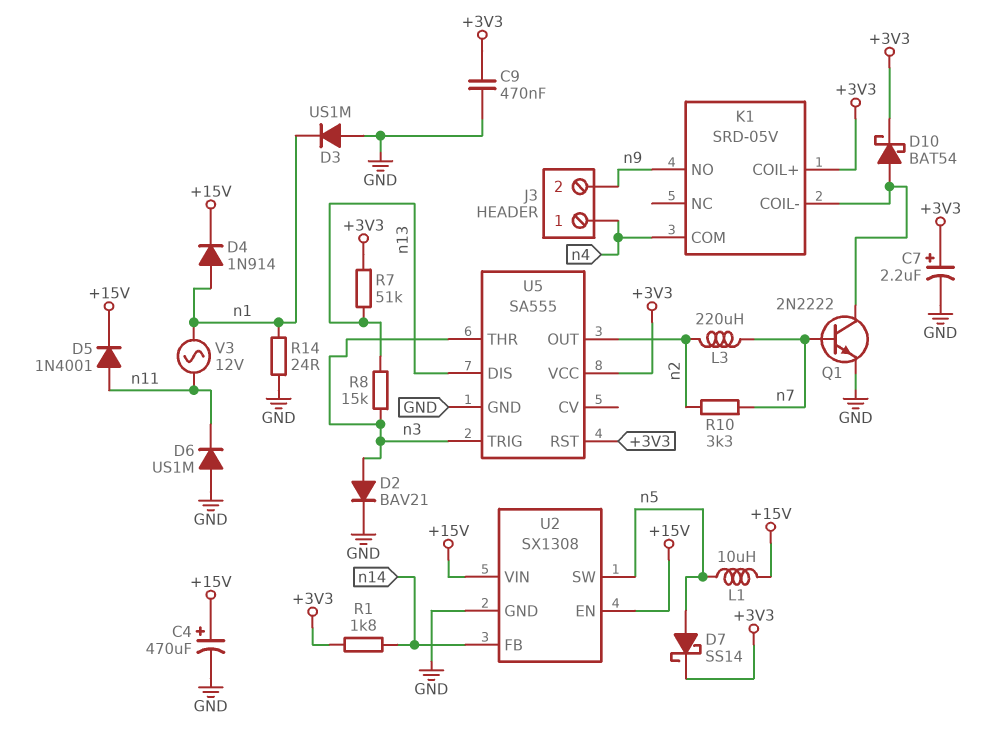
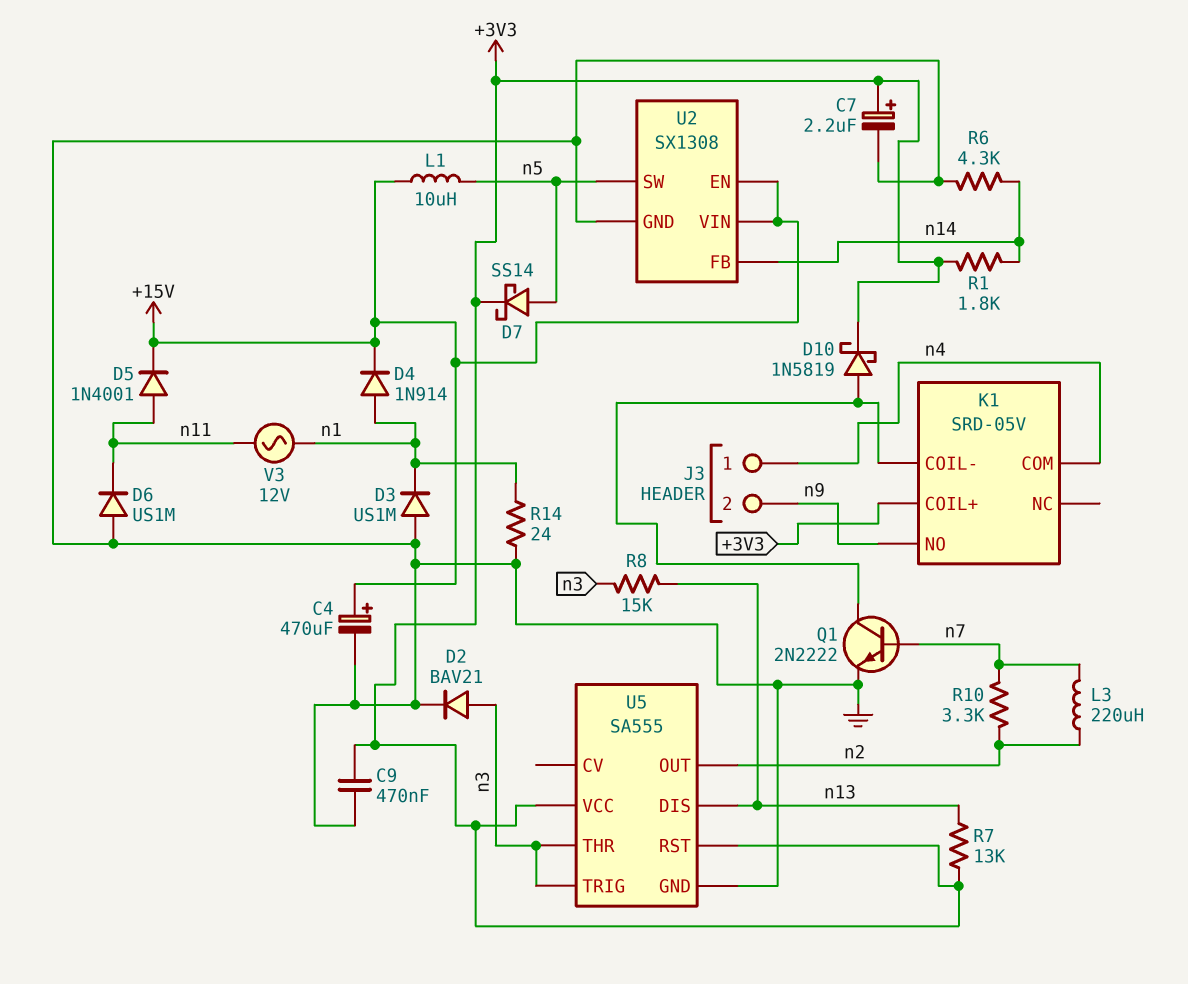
D10: schottky BAT54 (A K1/COIL-, K +3V3) -> schottky 1N5819 (A K1/COIL-, K +3V3)
R6: none -> 4.3k (GND, n14)
R7: 51k (+3V3, n13) -> 13k (+3V3, n13)

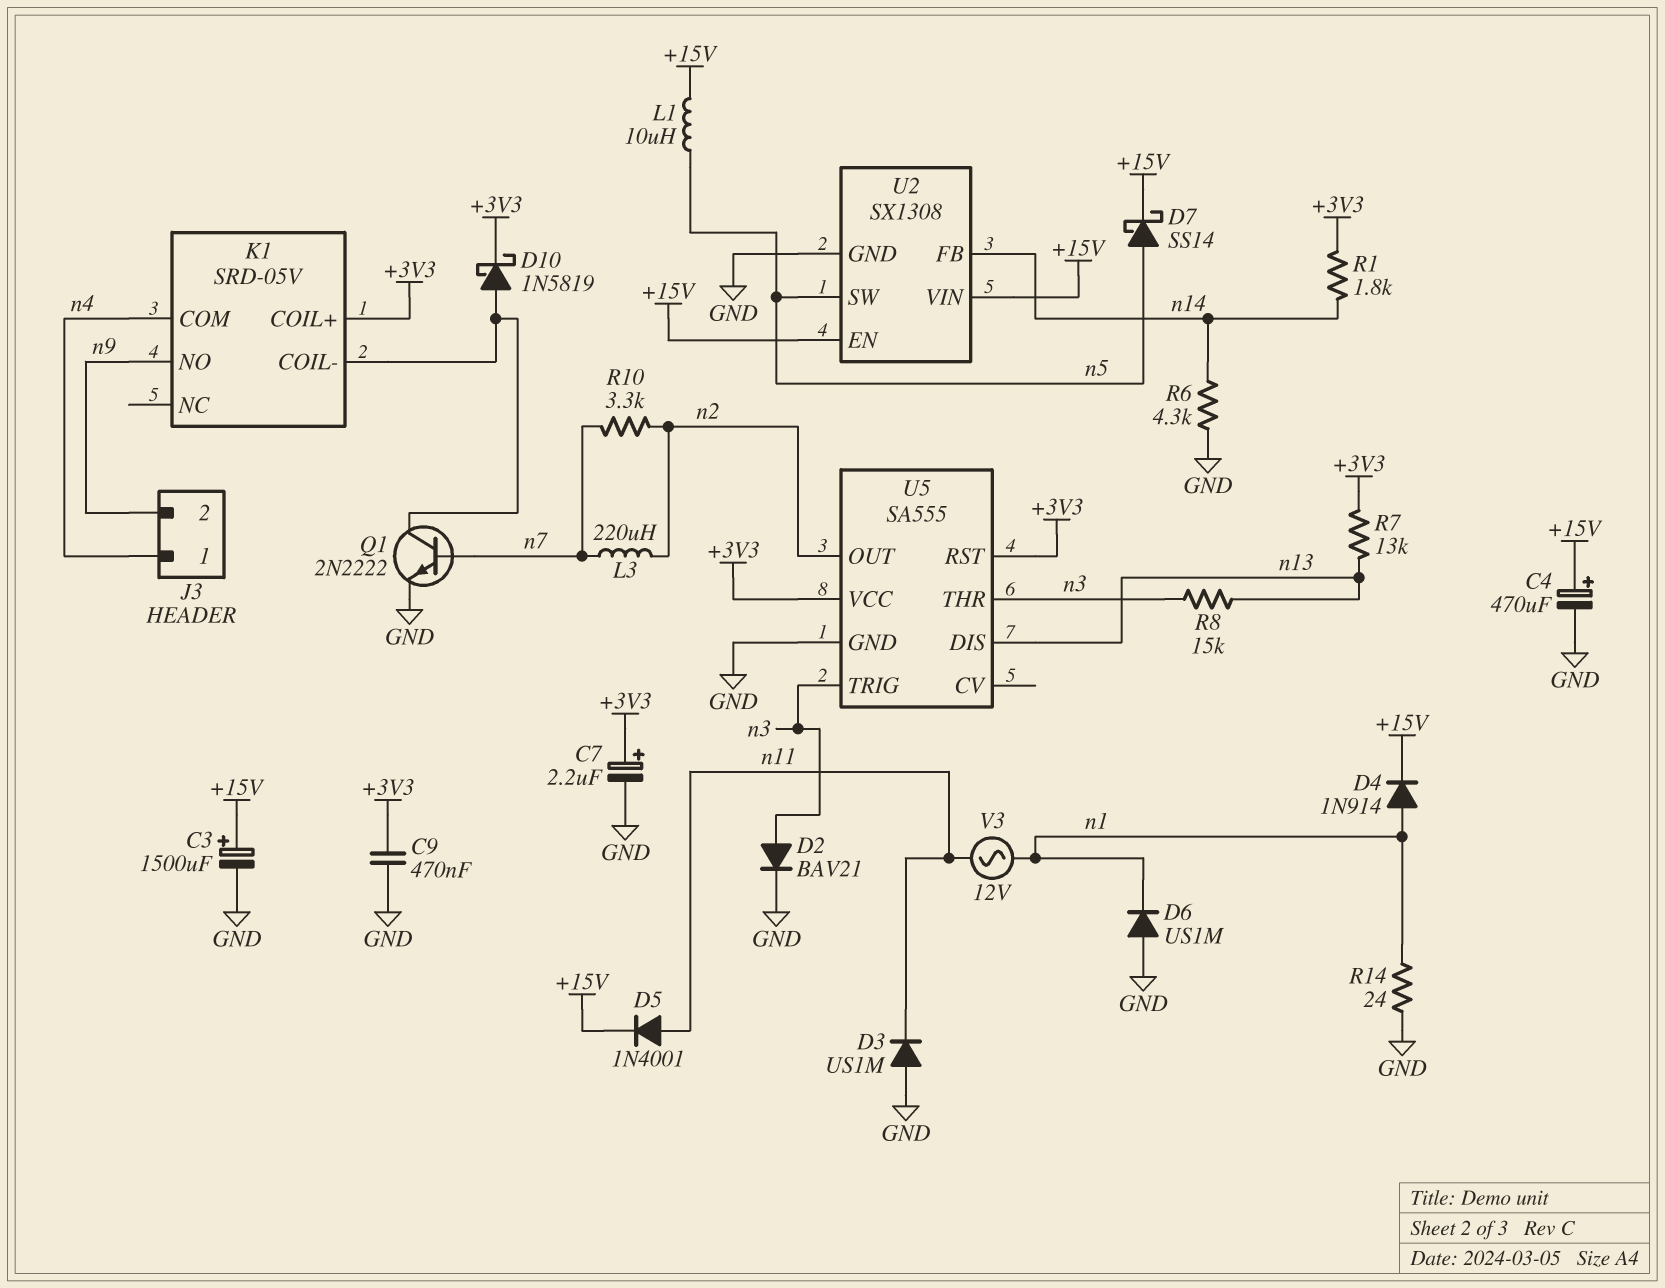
C3: none -> 1500uF (plus +15V, minus GND)
D3: diode US1M (A GND, K n1) -> diode US1M (A GND, K n11)
D6: diode US1M (A GND, K n11) -> diode US1M (A GND, K n1)
D7: schottky SS14 (A n5, K +3V3) -> schottky SS14 (A n5, K +15V)

